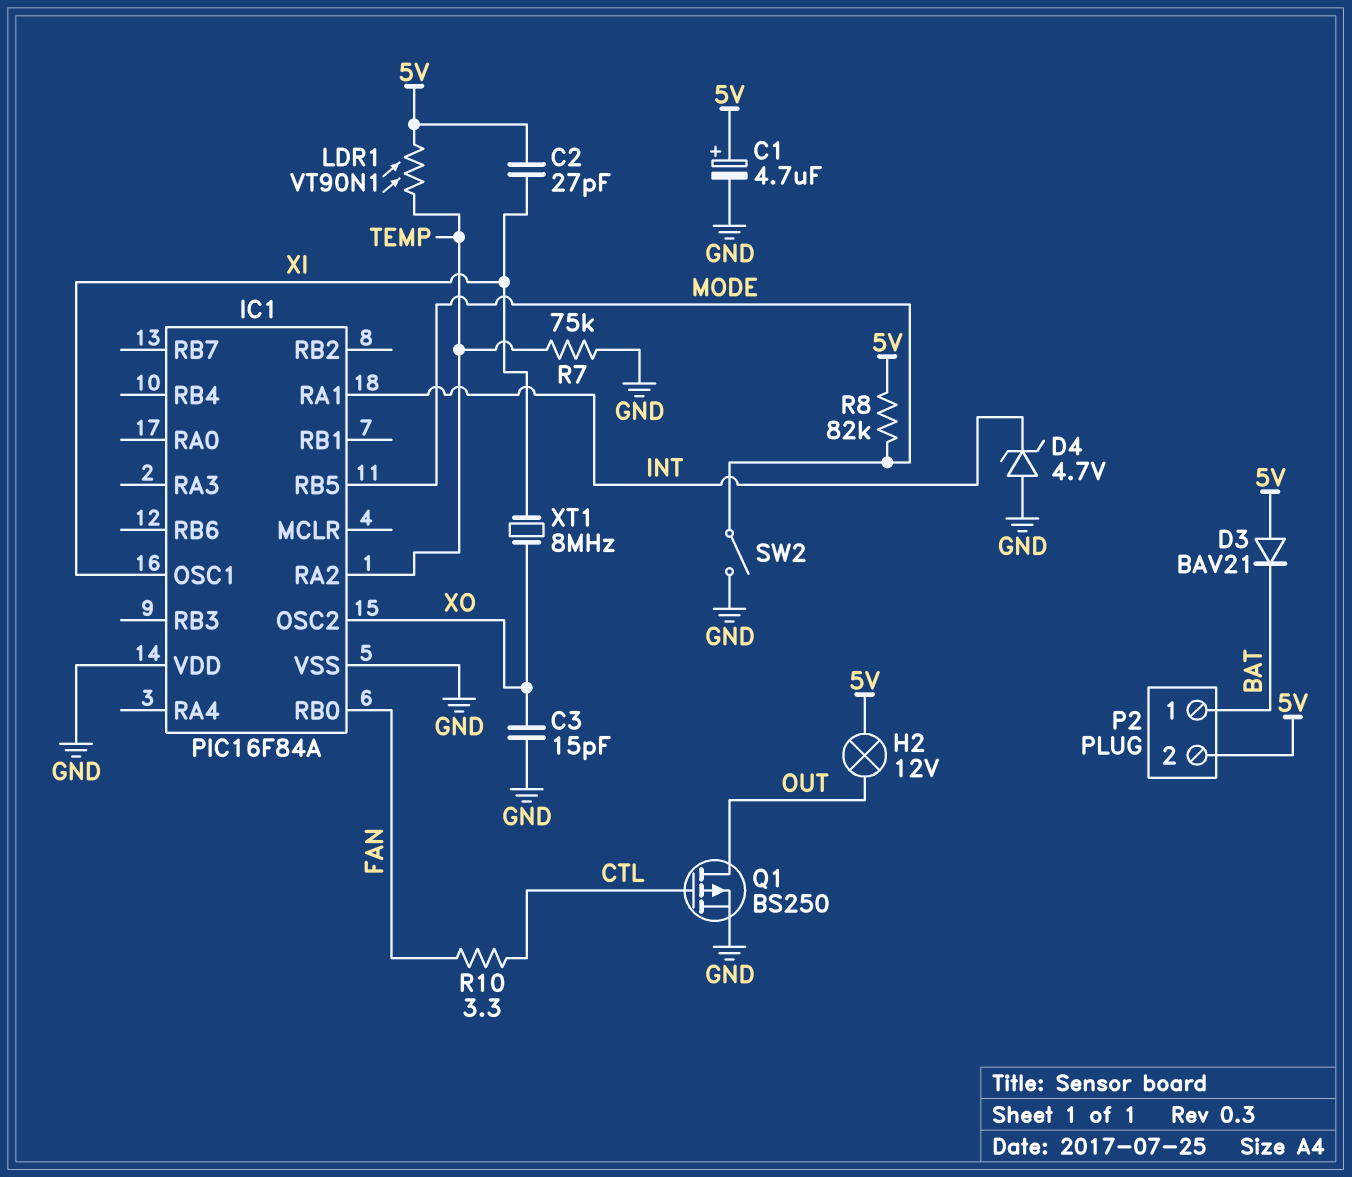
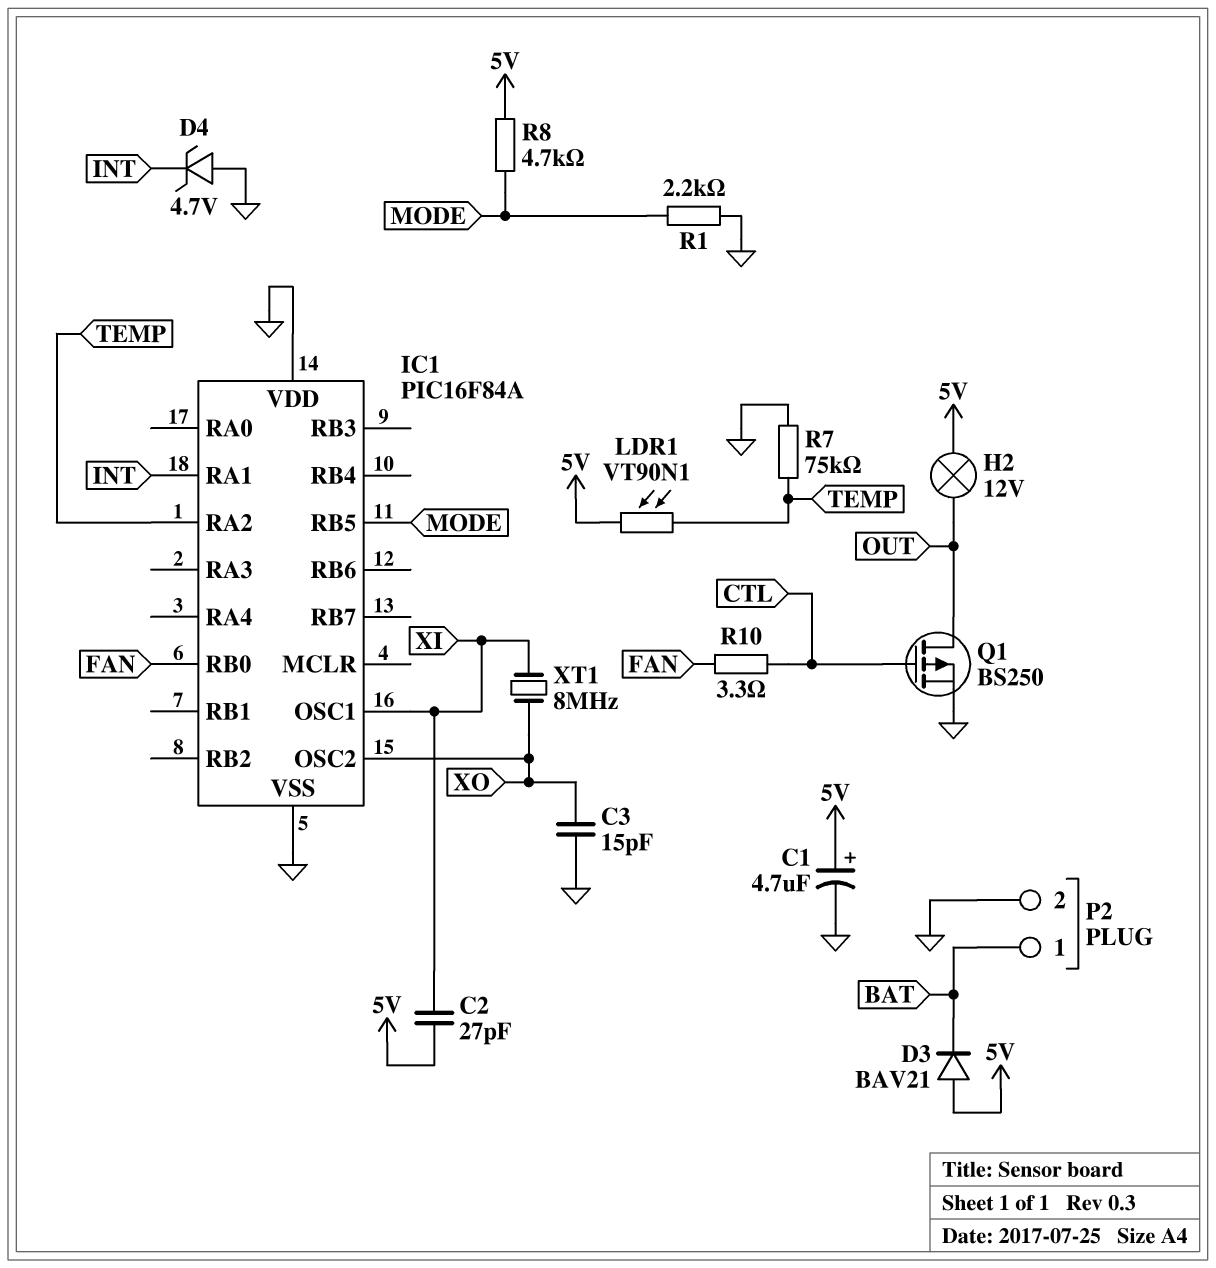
P2 pin 2: 5V -> GND
R1: none -> 2.2k (GND, MODE)
R8: 82k (5V, MODE) -> 4.7k (5V, MODE)
SW2: switch (GND, MODE) -> none

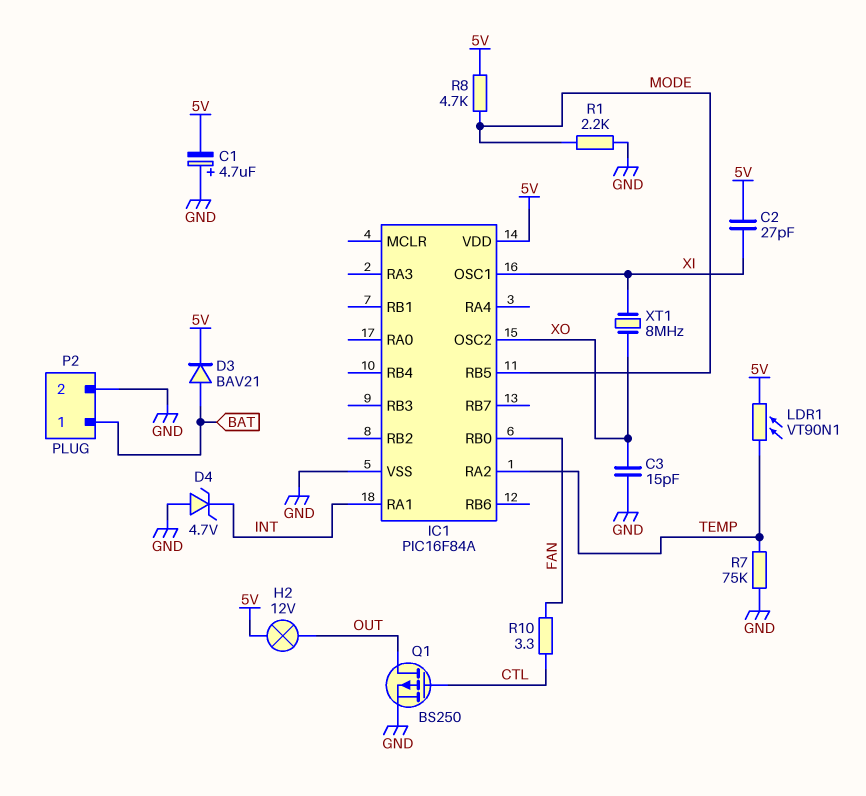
C1: 4.7uF (plus 5V, minus GND) -> 4.7uF (plus GND, minus 5V)
D3: diode BAV21 (A 5V, K BAT) -> diode BAV21 (A BAT, K 5V)
IC1 pin VDD: GND -> 5V

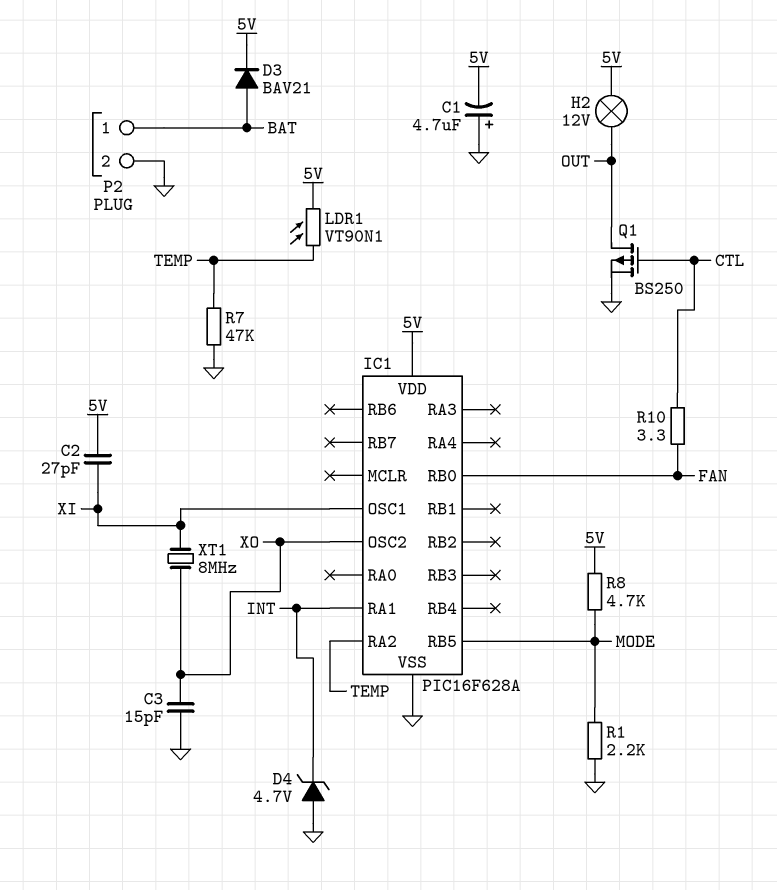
IC1: PIC16F84A -> PIC16F628A
R7: 75k (GND, TEMP) -> 47k (GND, TEMP)

